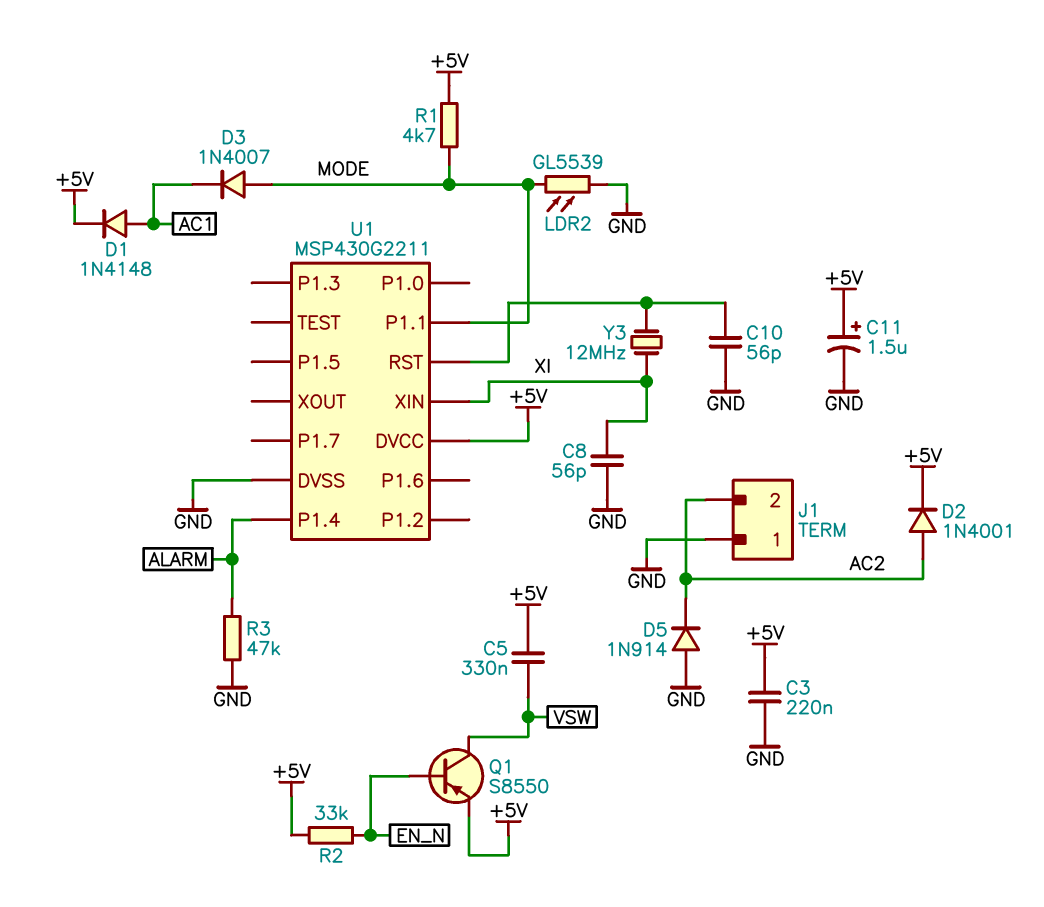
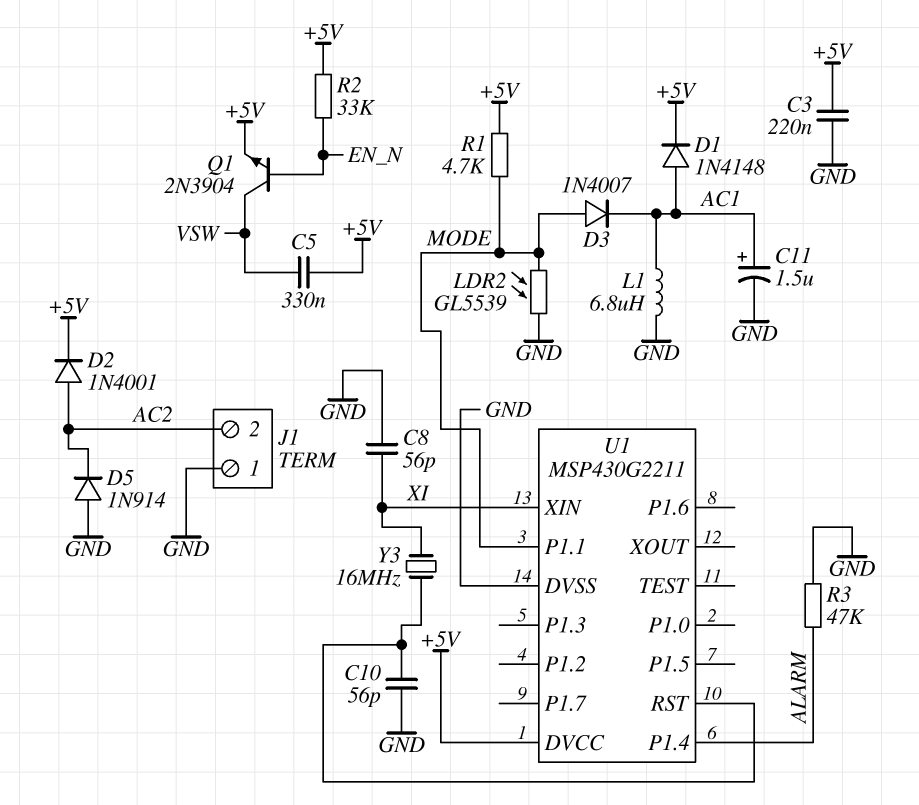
C11: 1.5uF (plus +5V, minus GND) -> 1.5uF (plus AC1, minus GND)
L1: none -> 6.8uH (AC1, GND)
Q1: PNP S8550 (B EN_N, C VSW, E +5V) -> NPN 2N3904 (B EN_N, C VSW, E +5V)
Y3: 12MHz (U1/RST, XI) -> 16MHz (U1/RST, XI)

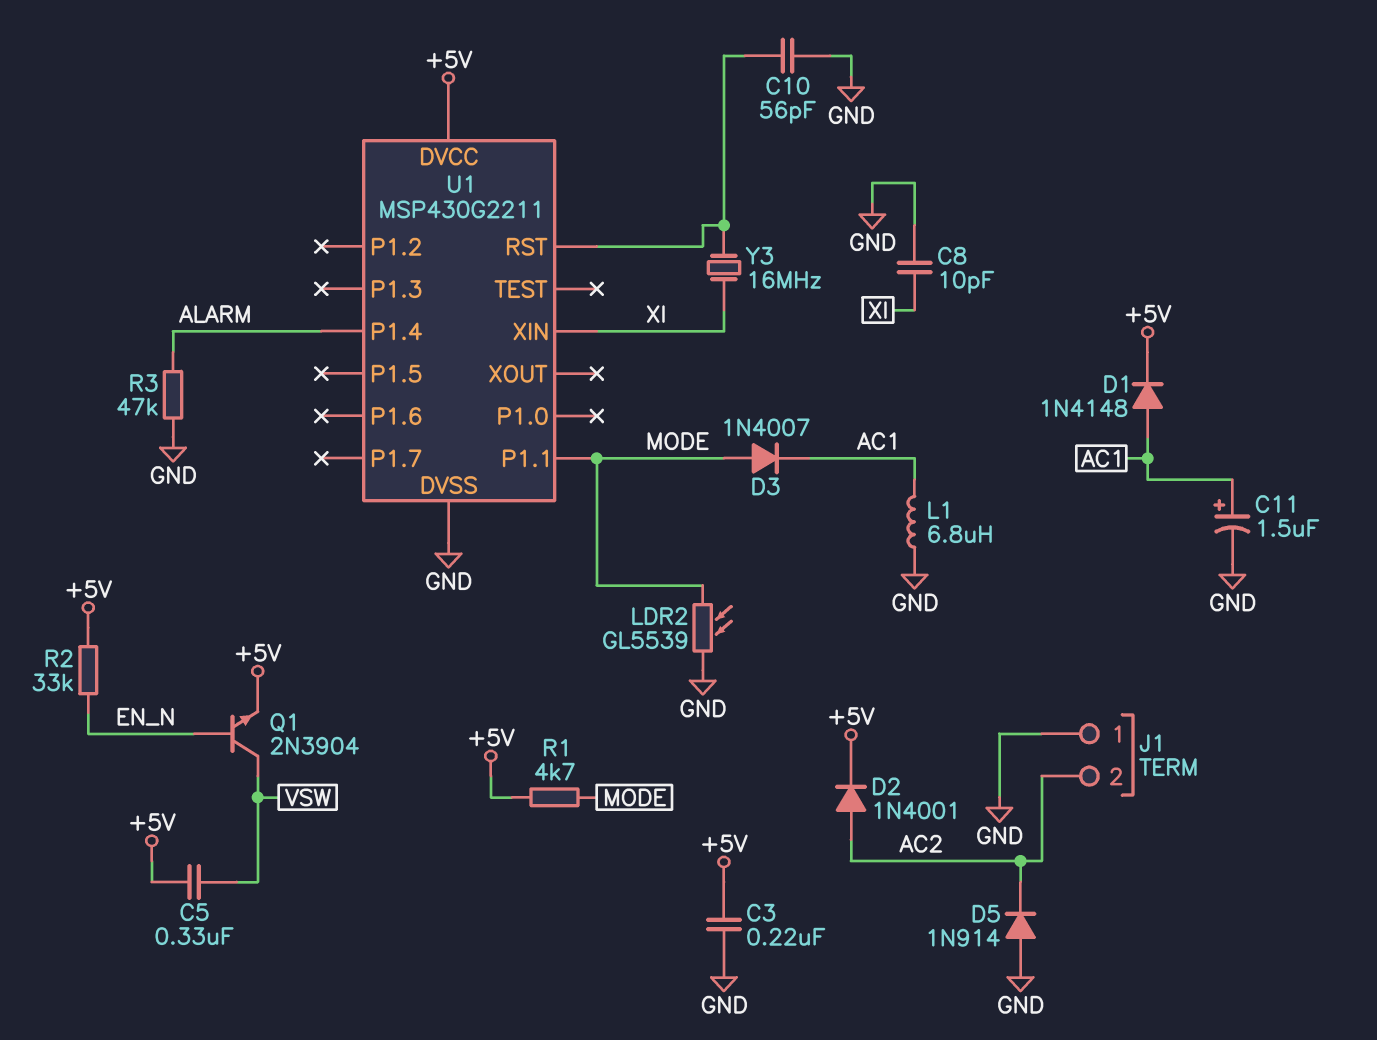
C8: 56pF (GND, XI) -> 10pF (GND, XI)

